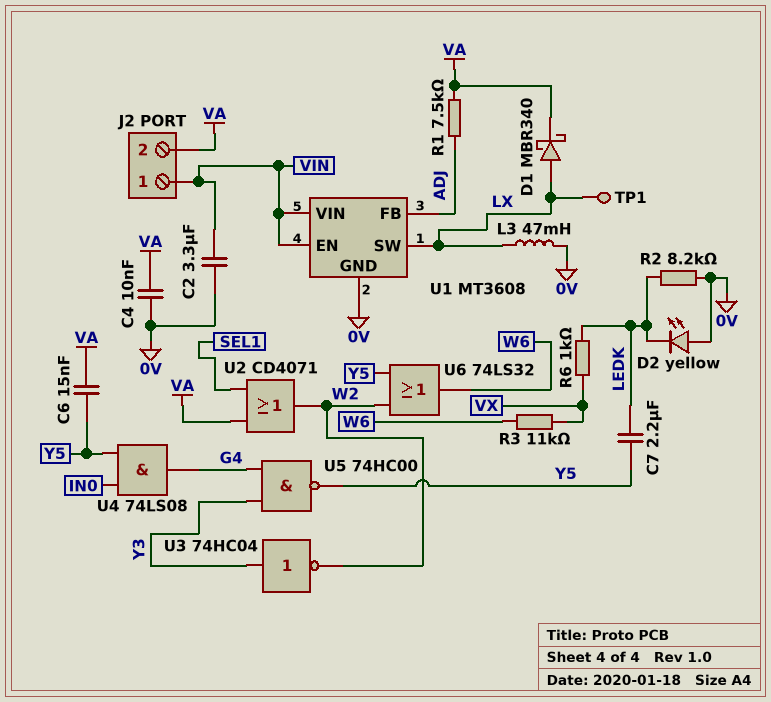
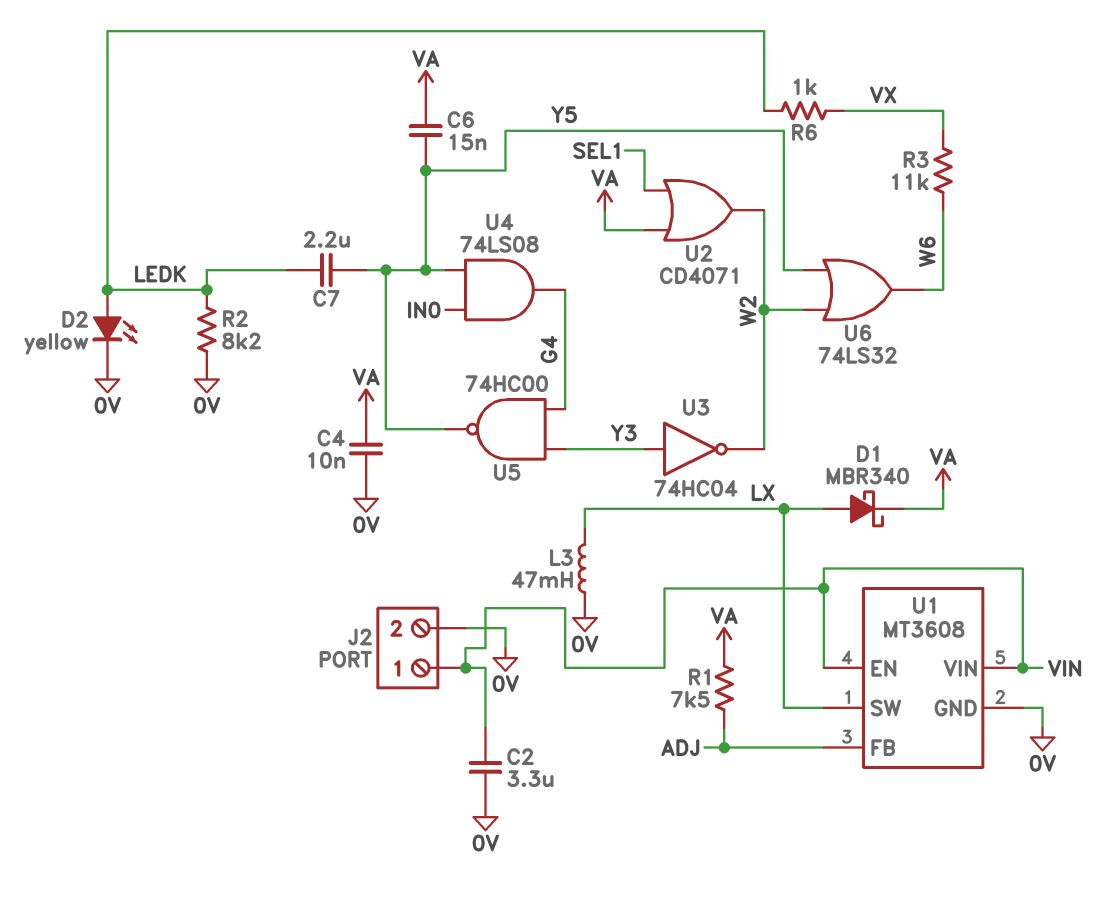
D2: LED yellow (A 0V, K LEDK) -> LED yellow (A LEDK, K 0V)
J2 pin 2: VA -> 0V
TP1: test point (LX) -> none

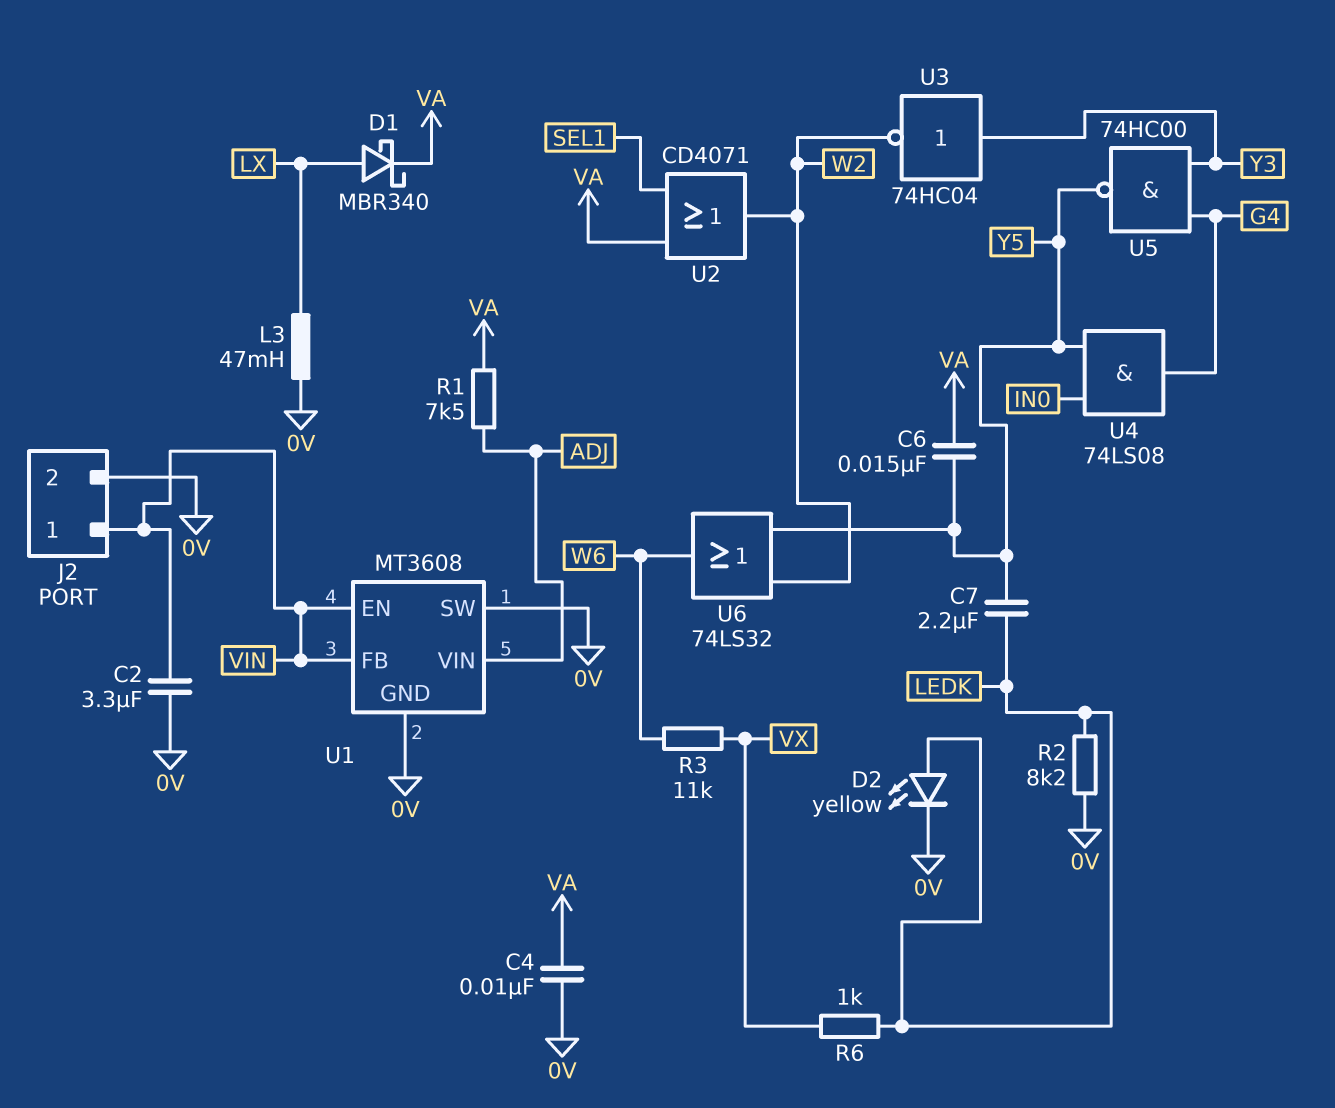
U1 pin FB: ADJ -> VIN
U1 pin SW: LX -> 0V
U1 pin VIN: VIN -> ADJ

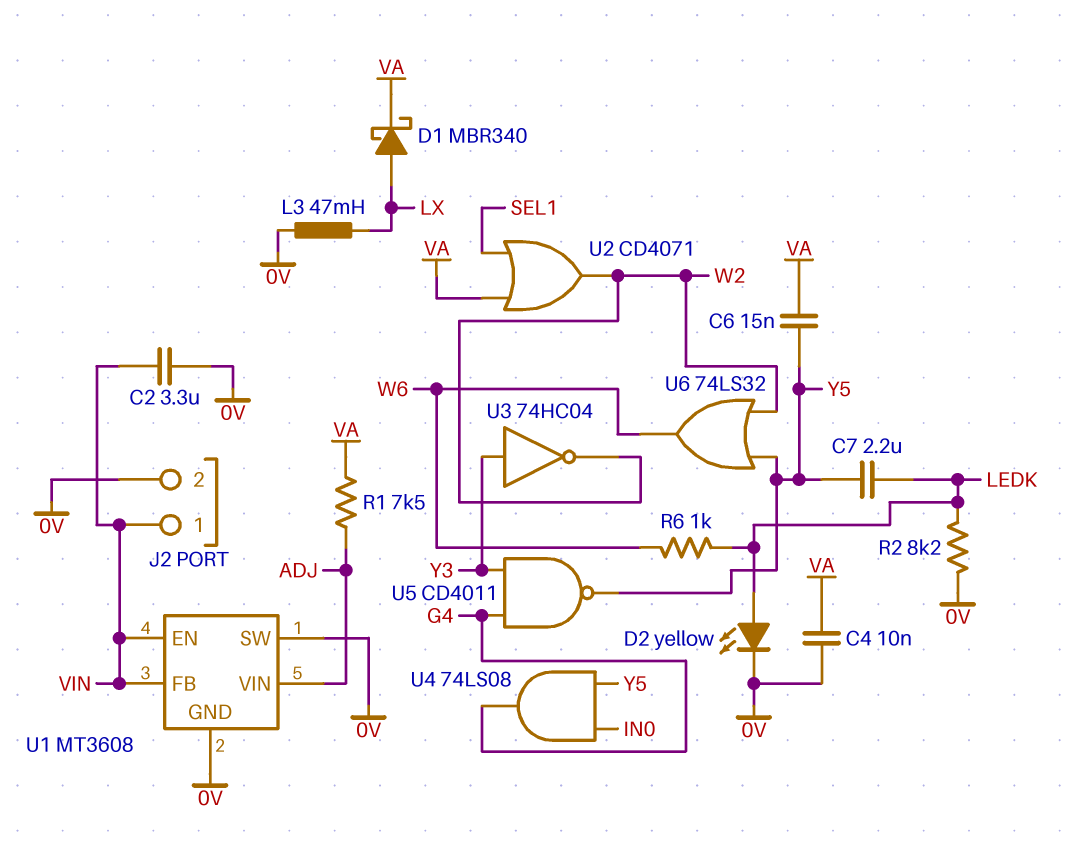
R3: 11k (VX, W6) -> none
R6: 1k (LEDK, VX) -> 1k (LEDK, W6)
U5: NAND 74HC00 (in G4, in Y3, out Y5) -> NAND CD4011 (in G4, in Y3, out Y5)

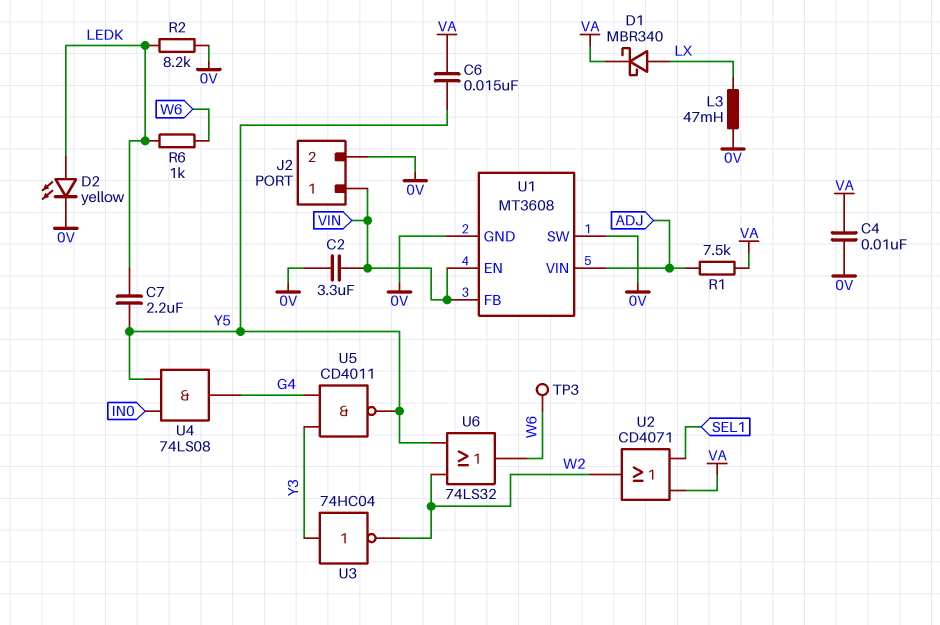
TP3: none -> test point (W6)

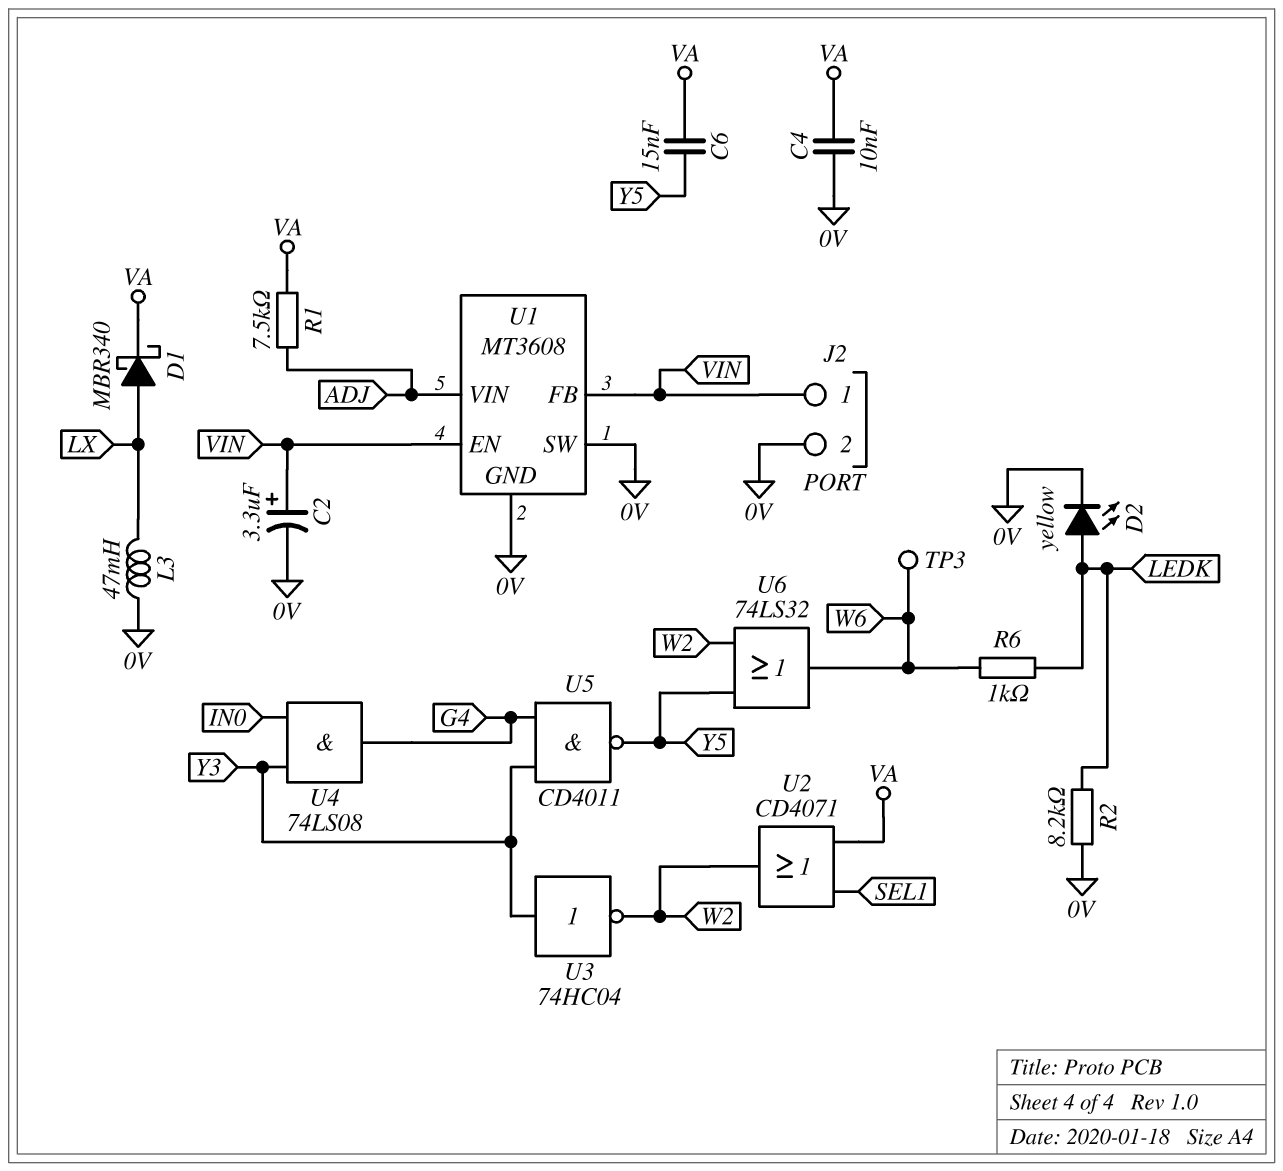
C2: 3.3uF (0V, VIN) -> 3.3uF (plus VIN, minus 0V)
C7: 2.2uF (LEDK, Y5) -> none
U4: AND 74LS08 (in IN0, in Y5, out G4) -> AND 74LS08 (in IN0, in Y3, out G4)

